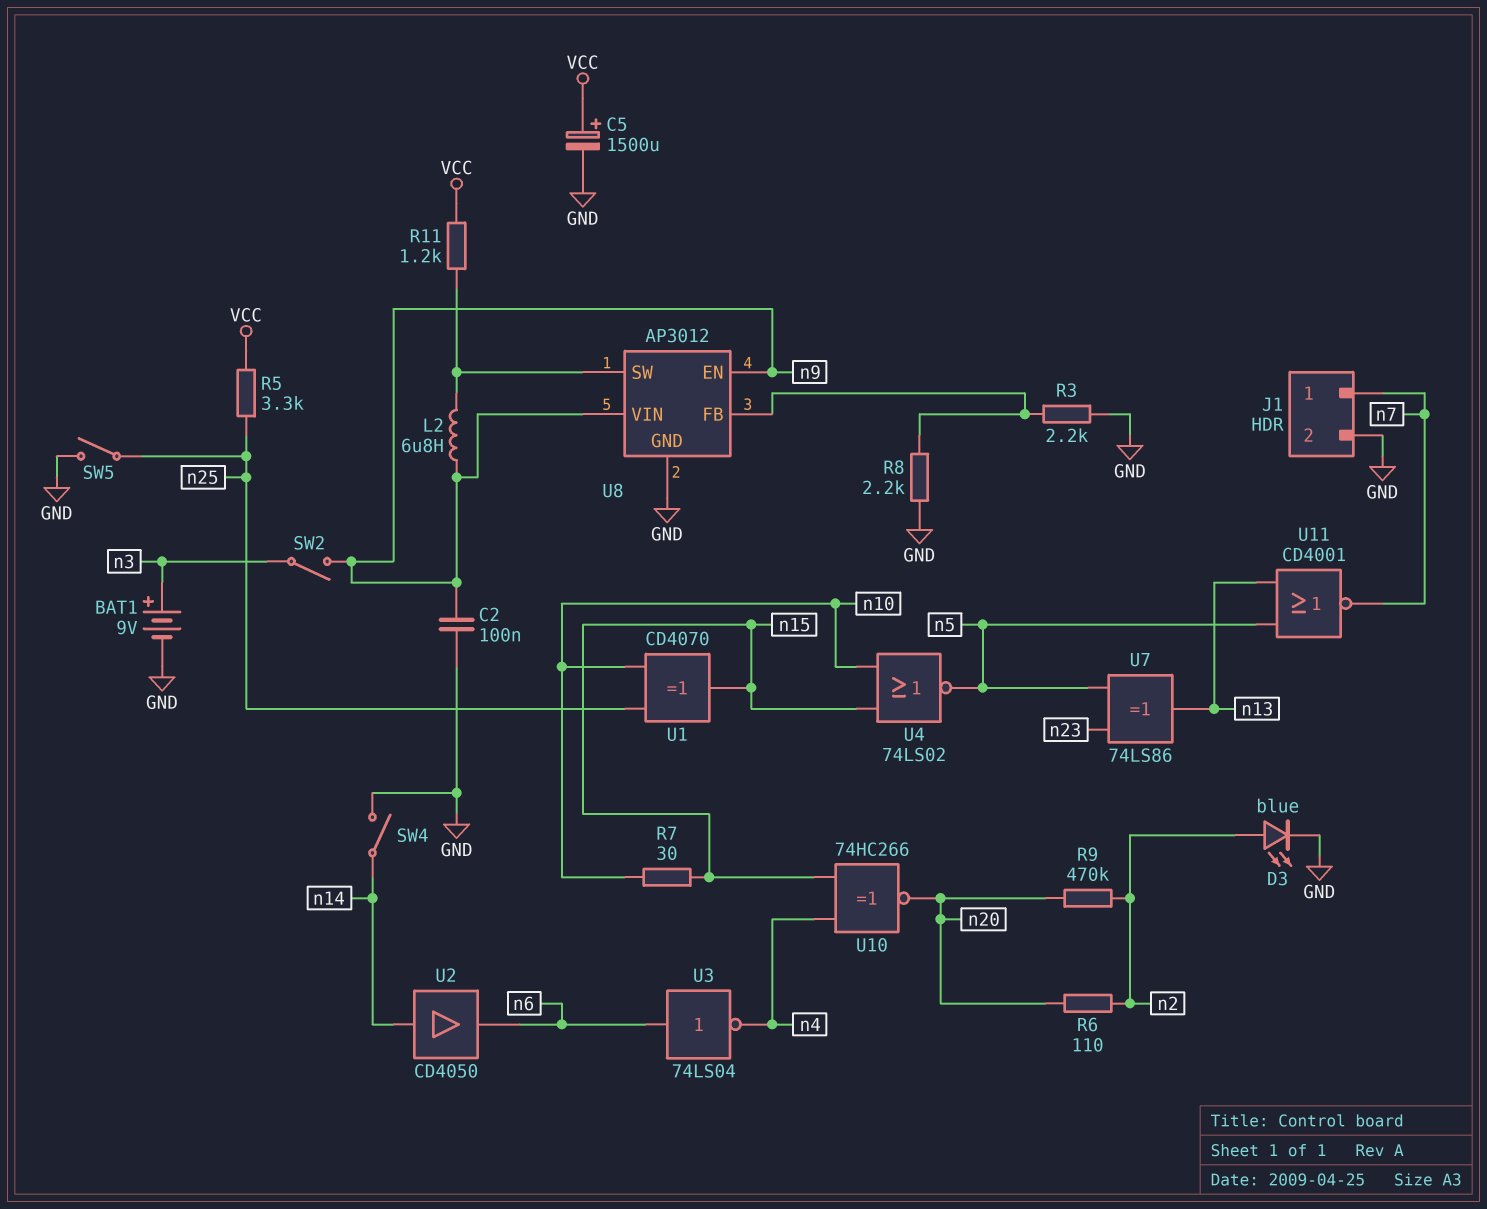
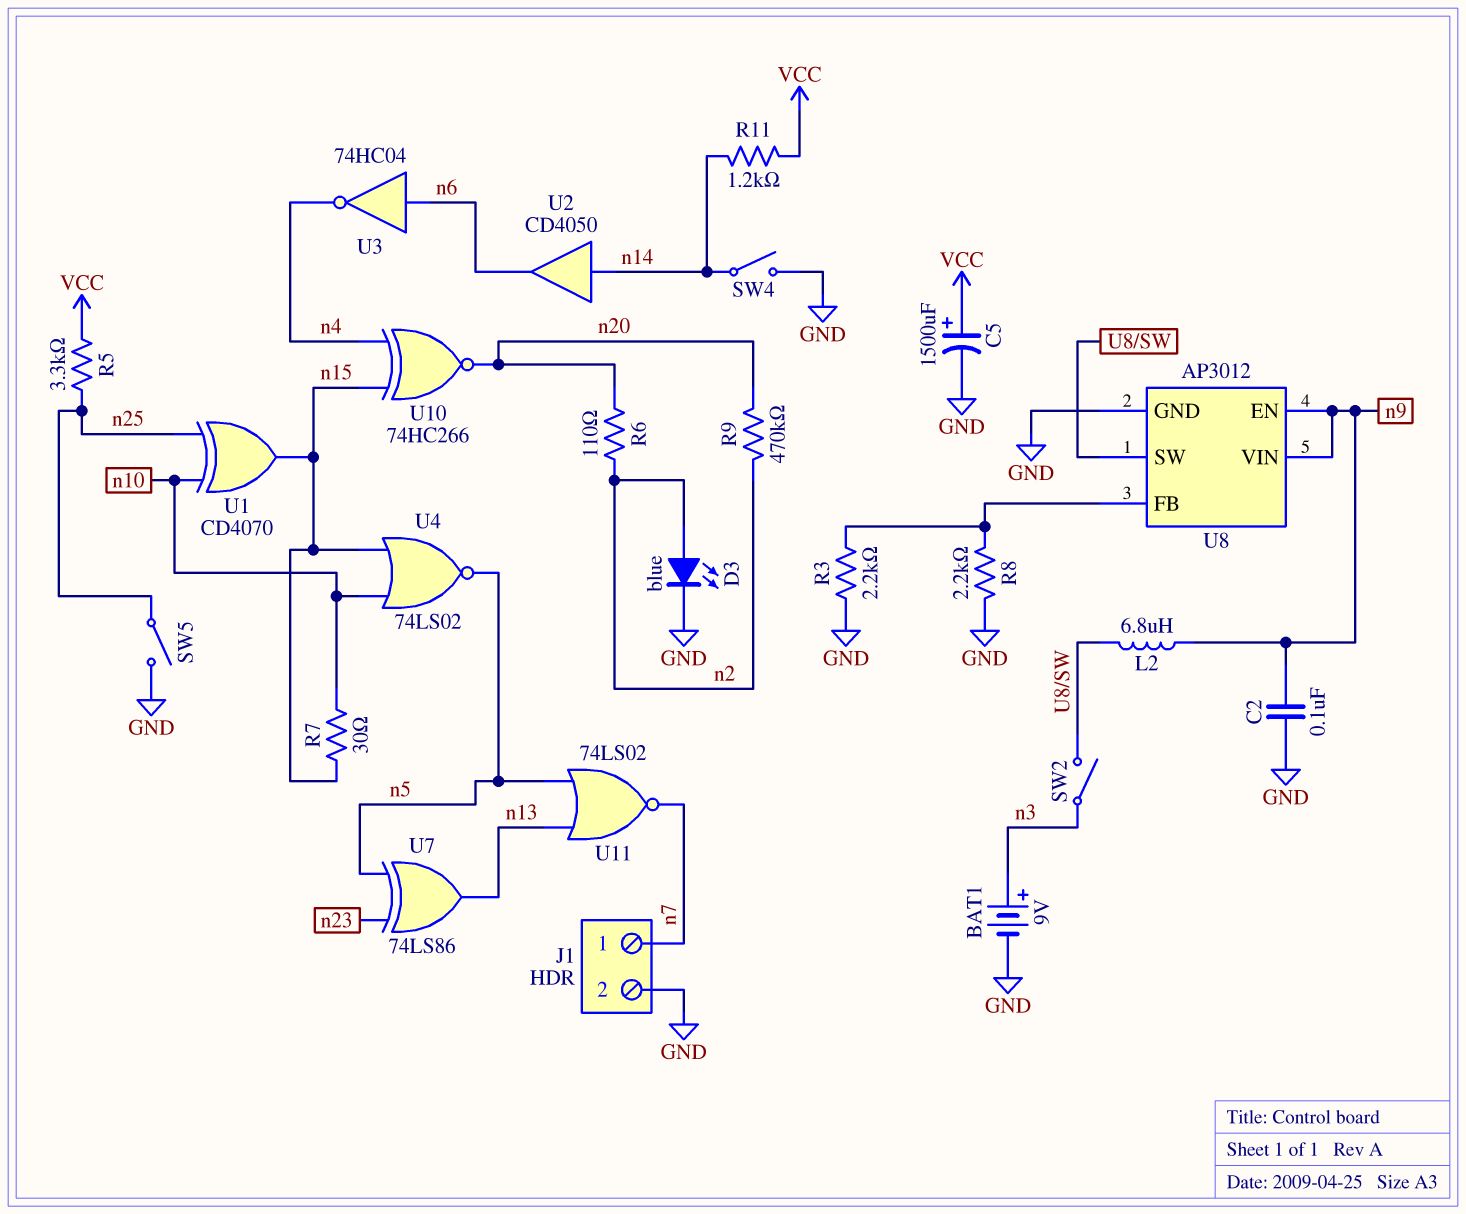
R11: 1.2k (U8/SW, VCC) -> 1.2k (VCC, n14)
SW2: switch (n3, n9) -> switch (U8/SW, n3)
U3: NOT 74LS04 (in n6, out n4) -> NOT 74HC04 (in n6, out n4)
U11: NOR CD4001 (in n5, in n13, out n7) -> NOR 74LS02 (in n5, in n13, out n7)

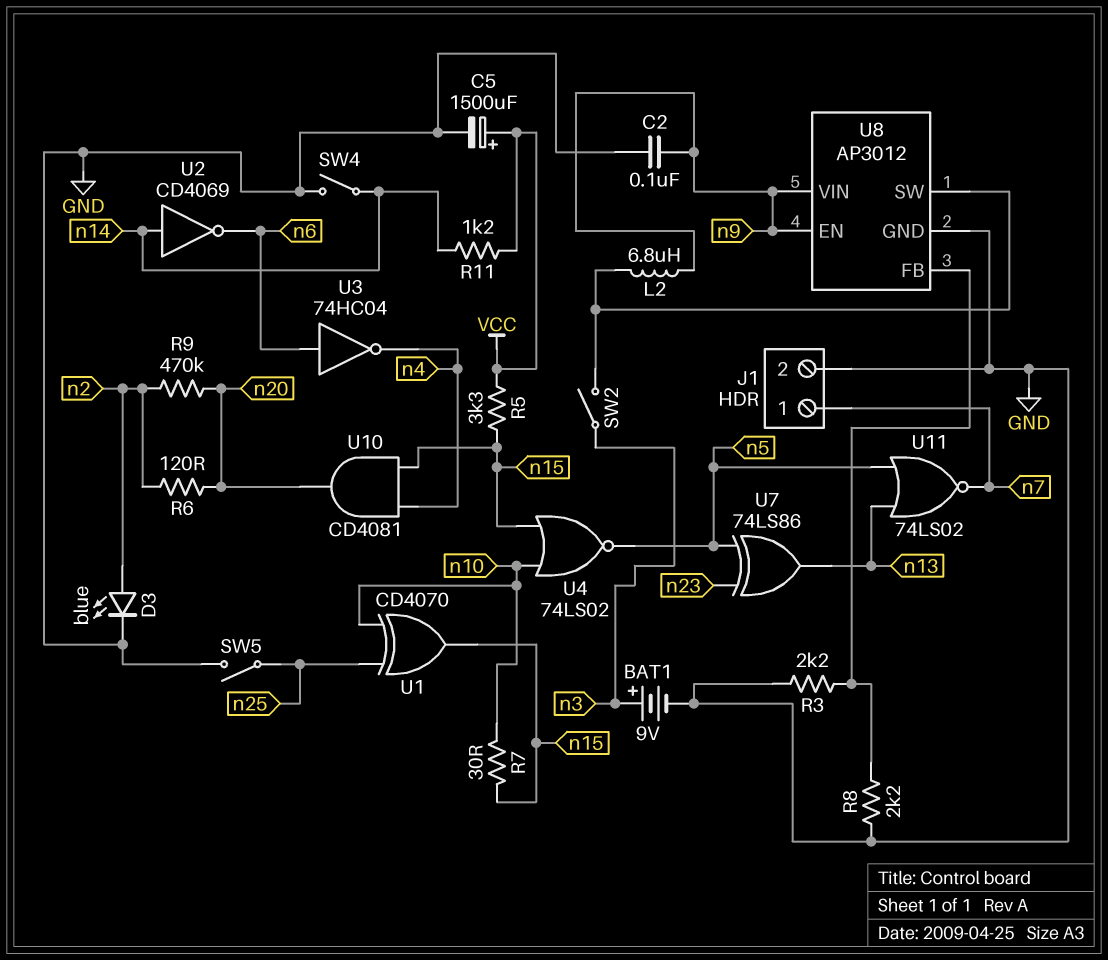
R5: 3.3k (VCC, n25) -> 3.3k (VCC, n15)
R6: 110 (n2, n20) -> 120 (n2, n20)
U2: buffer CD4050 (in n14, out n6) -> NOT CD4069 (in n14, out n6)
U10: XNOR 74HC266 (in n4, in n15, out n20) -> AND CD4081 (in n4, in n15, out n20)

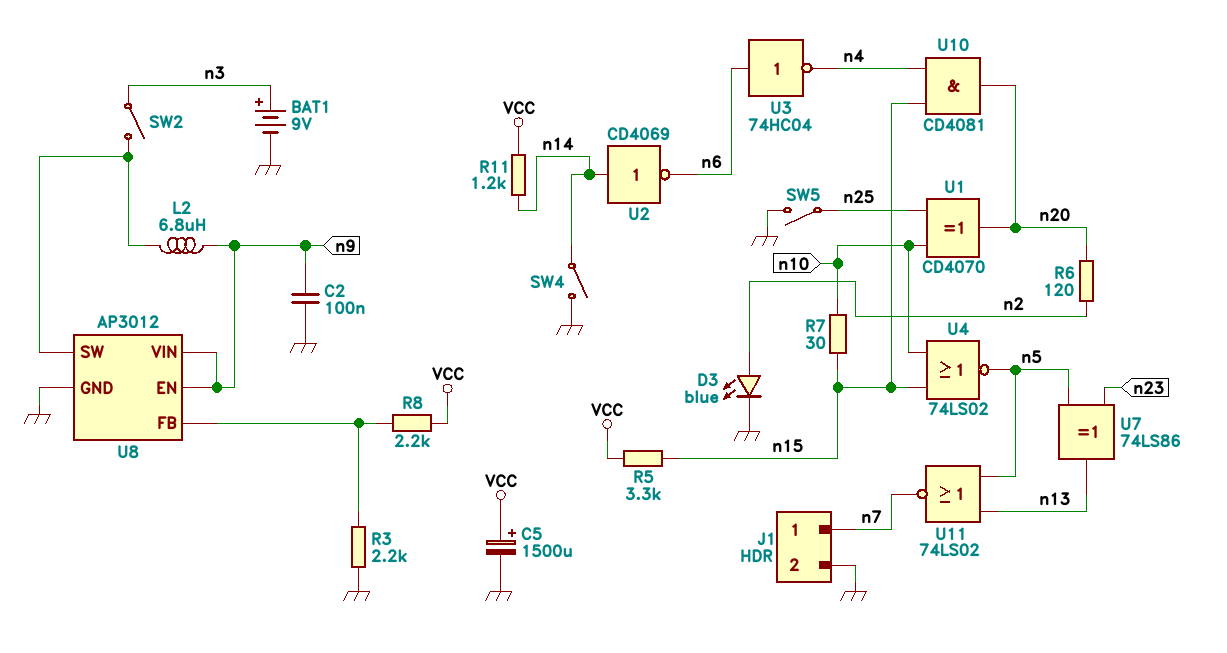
R8: 2.2k (GND, U8/FB) -> 2.2k (U8/FB, VCC)
R9: 470k (n2, n20) -> none
U1: XOR CD4070 (in n10, in n25, out n15) -> XOR CD4070 (in n10, in n25, out n20)

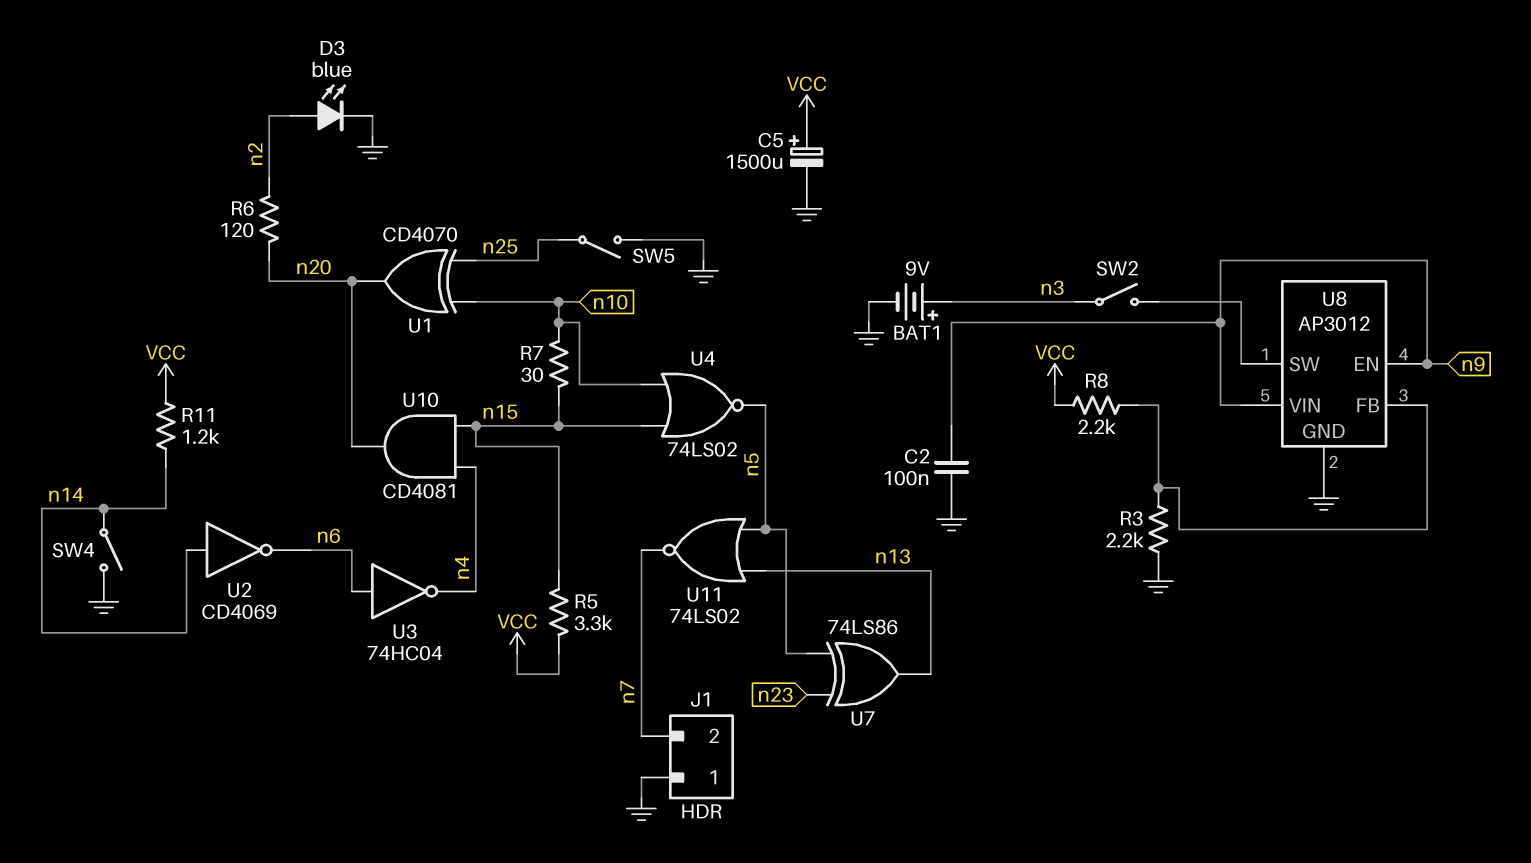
J1 pin 1: n7 -> GND
J1 pin 2: GND -> n7
L2: 6.8uH (U8/SW, n9) -> none

